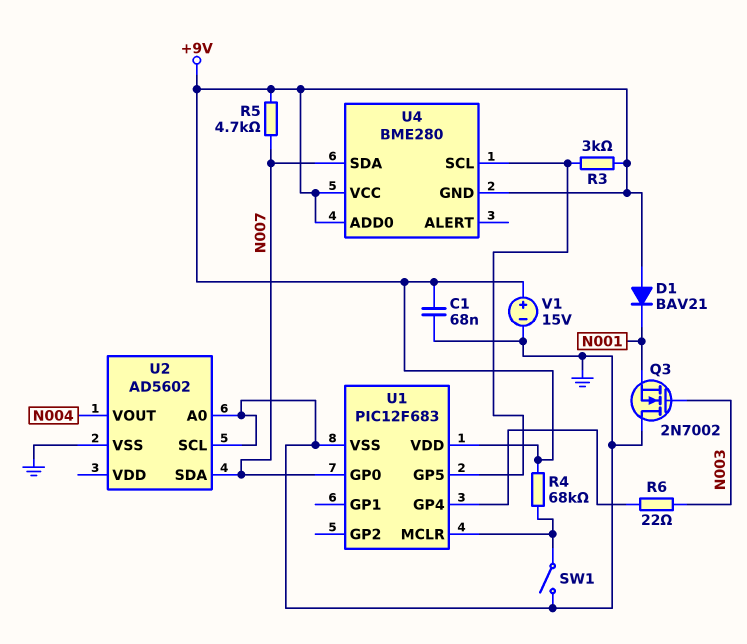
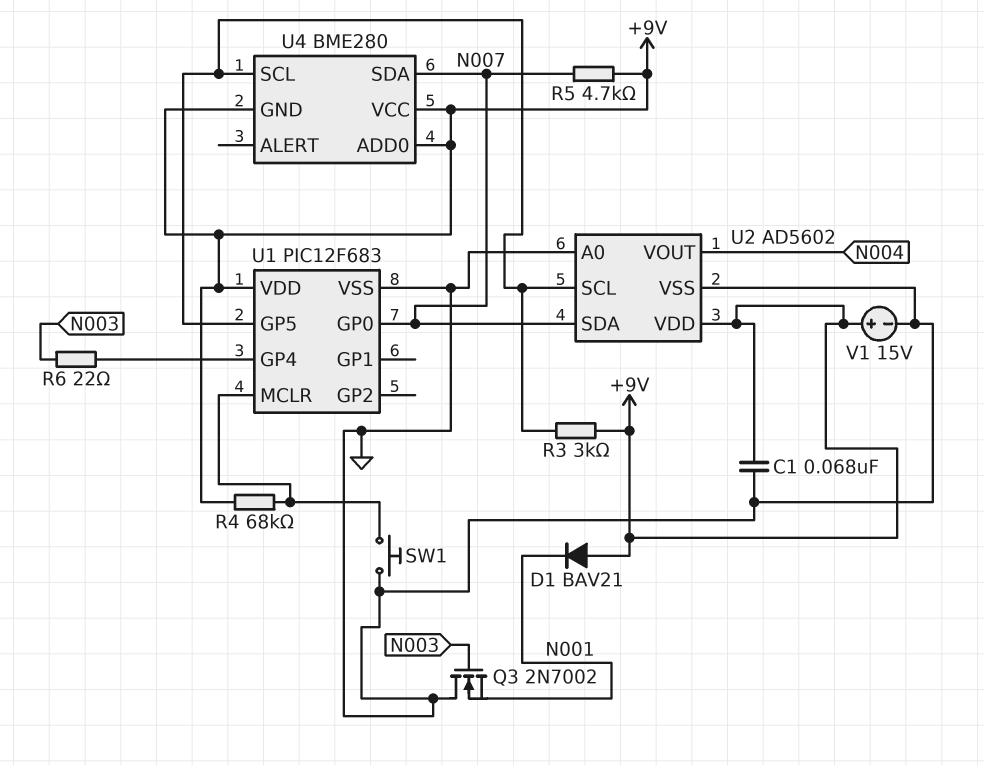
SW1: switch (GND, U1/MCLR) -> button (GND, U1/MCLR)
U2 pin SCL: GND -> U1/GP5
U2 pin VDD: none -> +9V

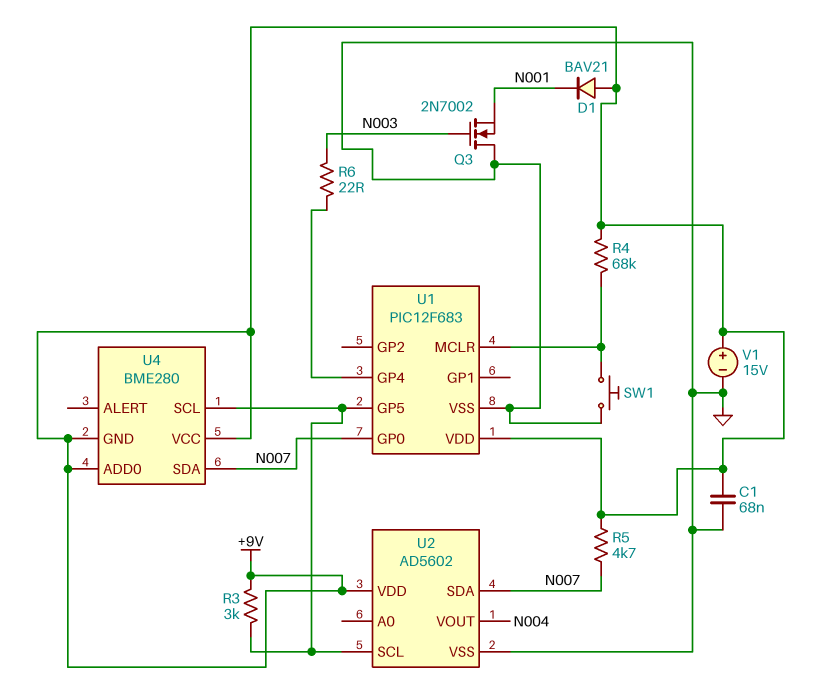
U2 pin A0: GND -> none

